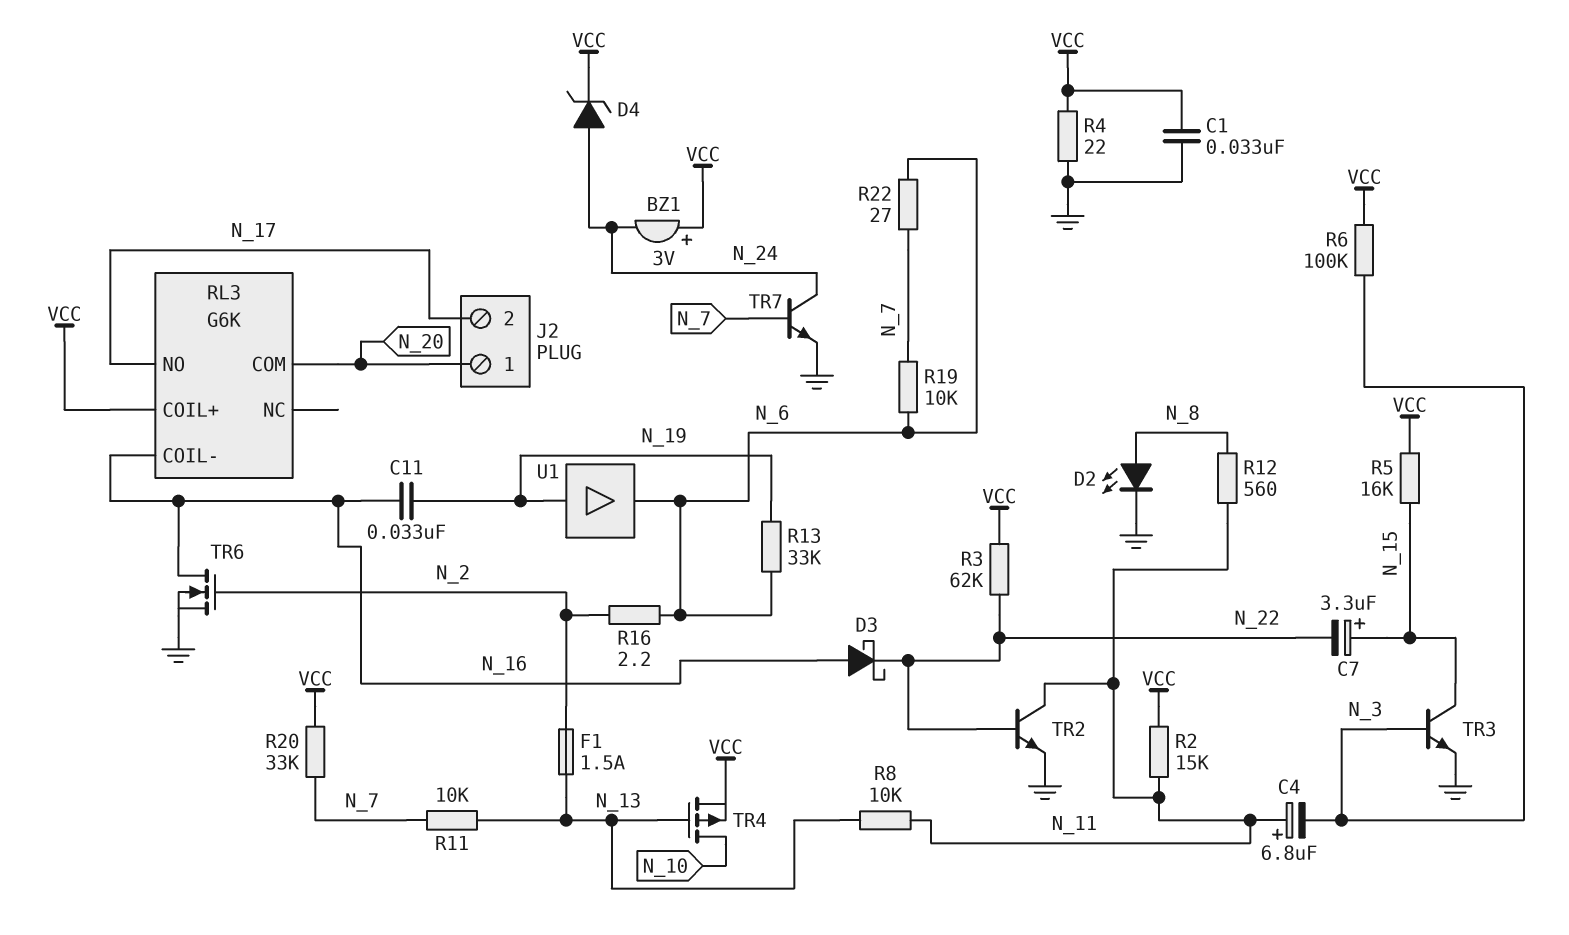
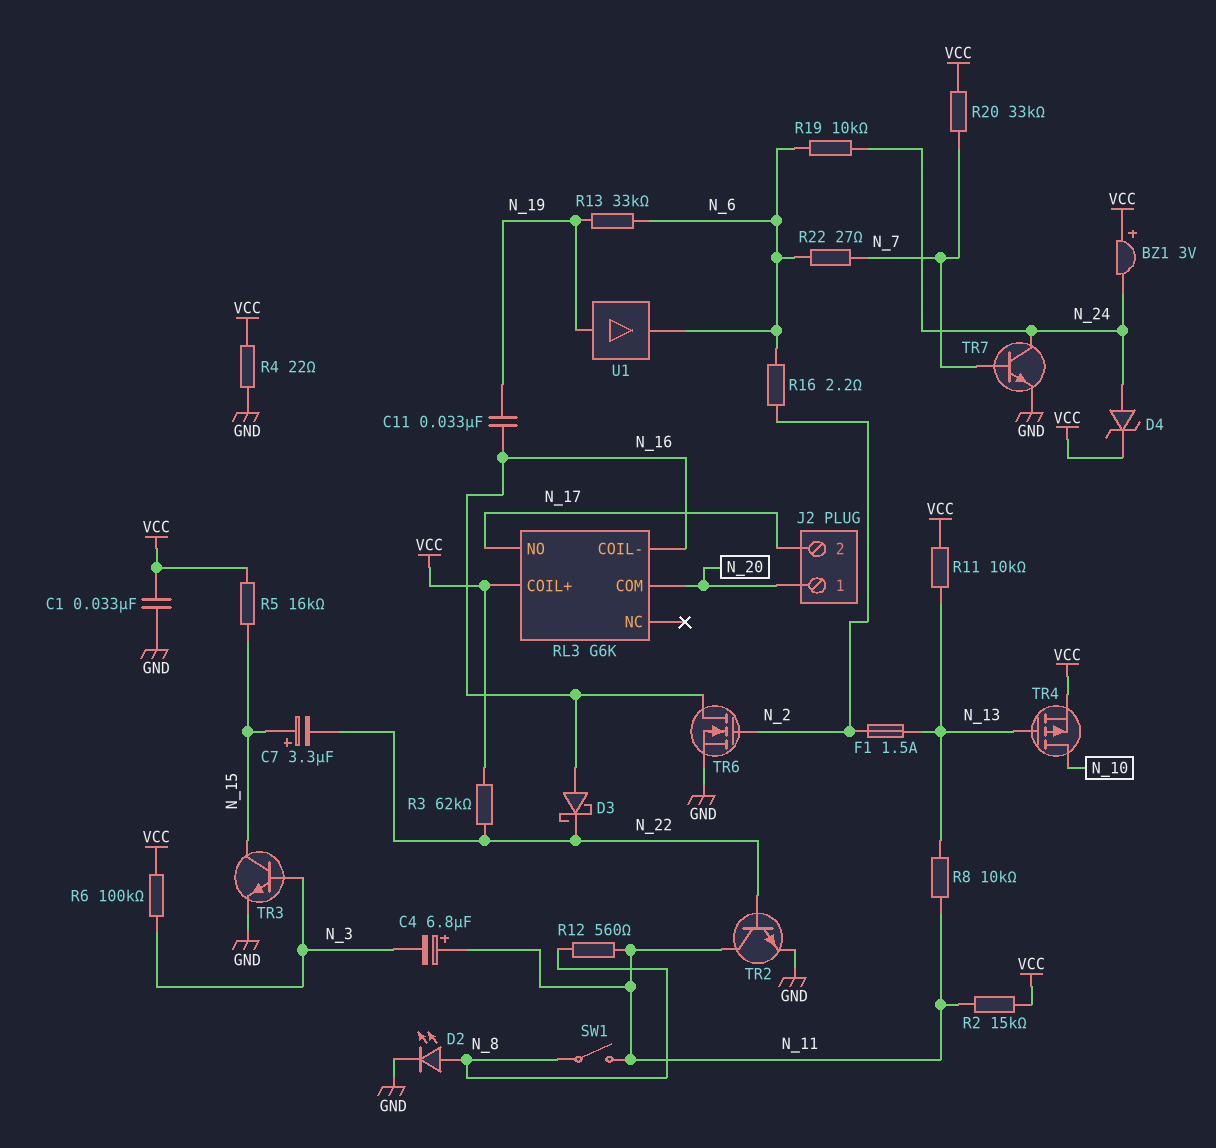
R11: 10k (N_7, N_13) -> 10k (N_13, VCC)
R19: 10k (N_6, N_7) -> 10k (N_6, N_24)
SW1: none -> switch (N_8, N_11)

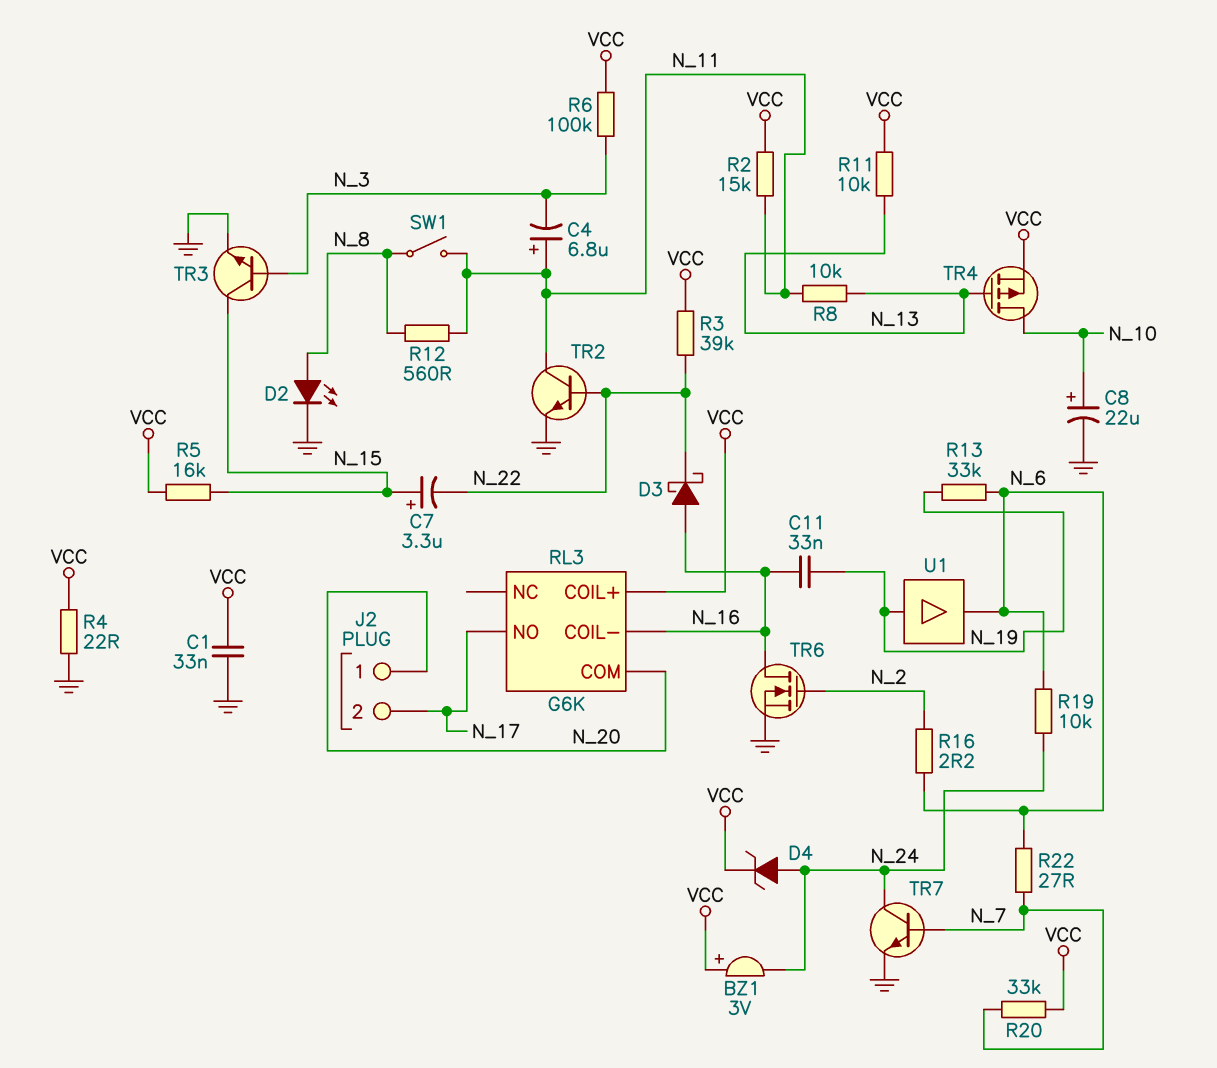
C8: none -> 22uF (plus N_10, minus GND)
F1: 1.5A (N_2, N_13) -> none
R3: 62k (N_22, VCC) -> 39k (N_22, VCC)

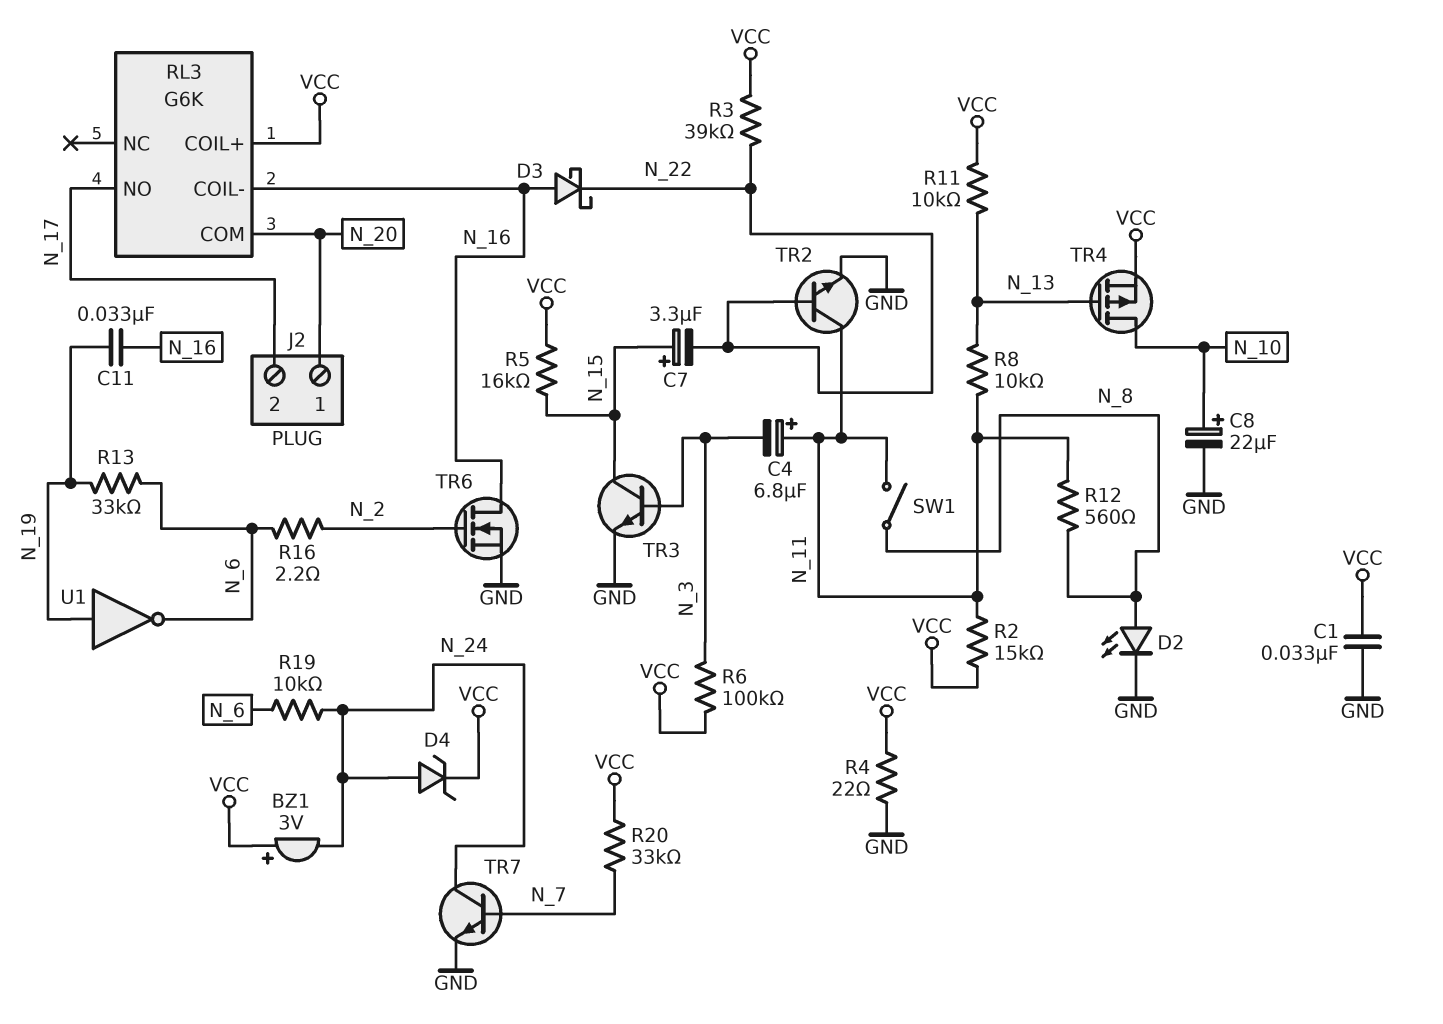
R22: 27 (N_6, N_7) -> none
U1: buffer (in N_19, out N_6) -> NOT (in N_19, out N_6)

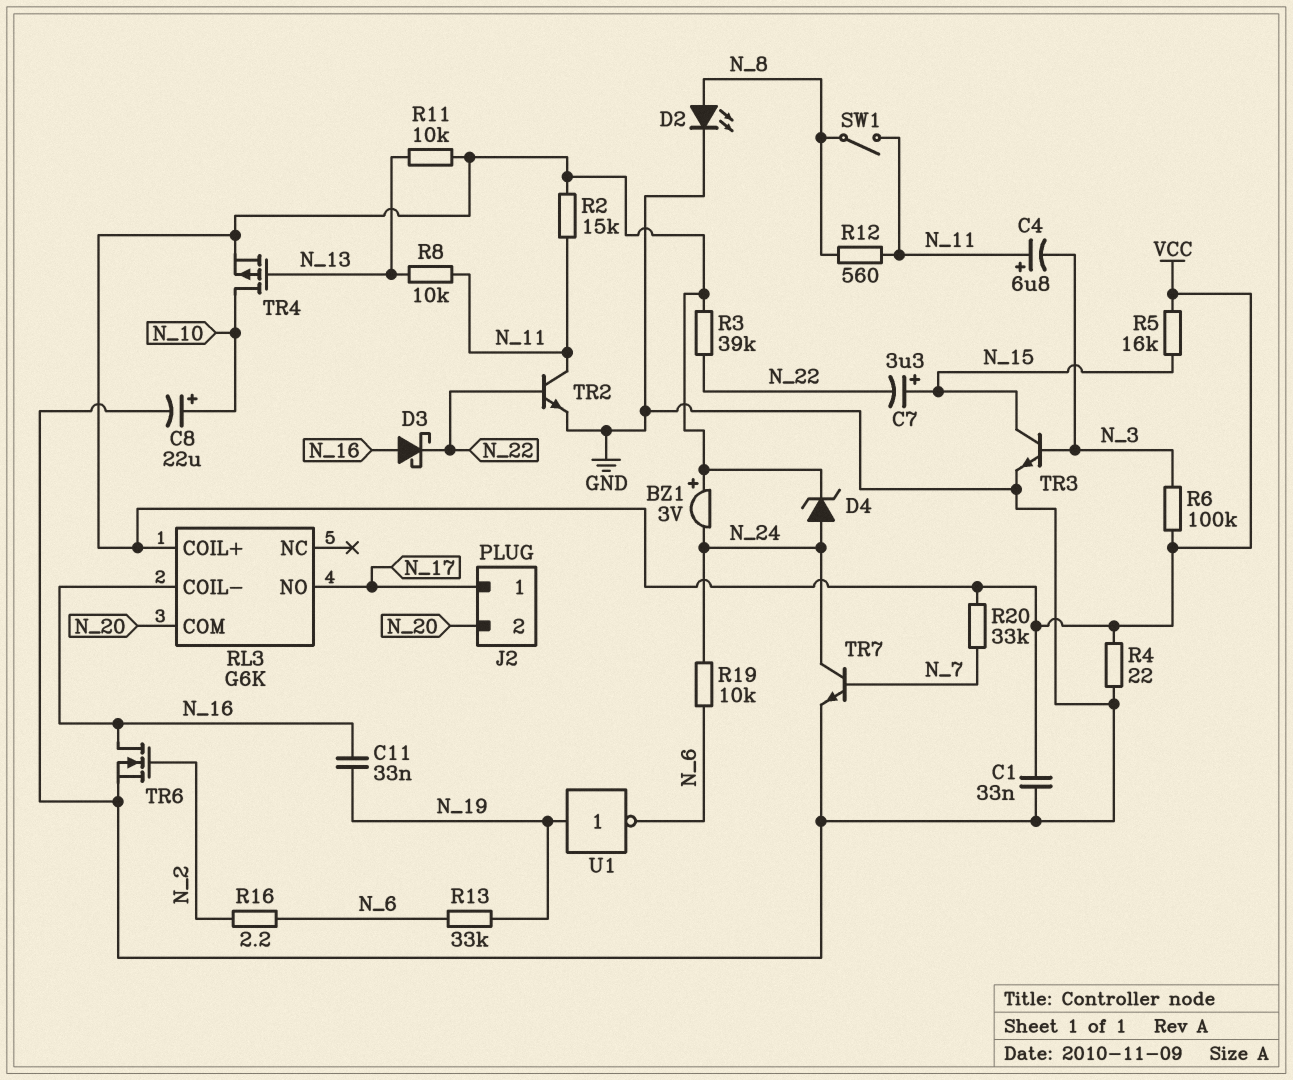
J2 pin 1: N_20 -> N_17
J2 pin 2: N_17 -> N_20

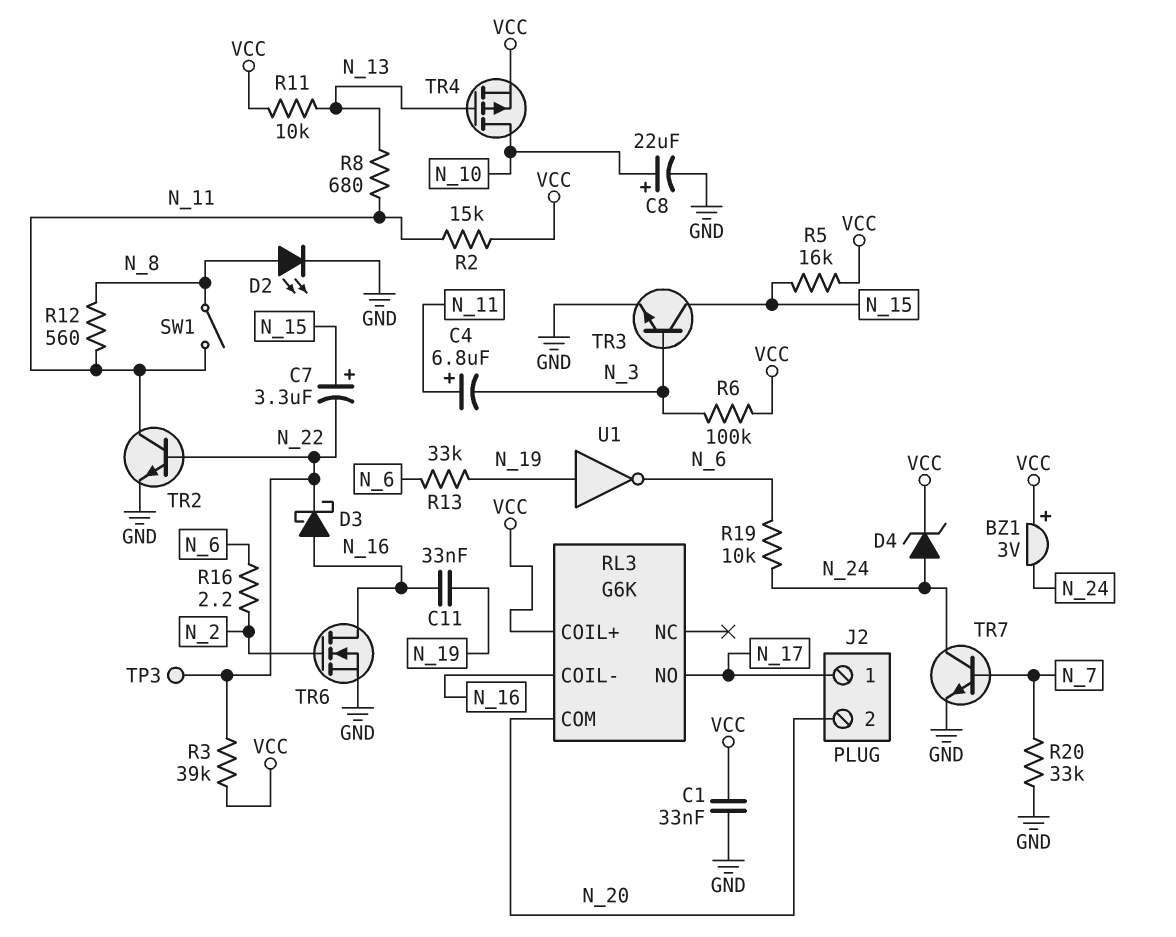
R4: 22 (GND, VCC) -> none
R8: 10k (N_11, N_13) -> 680 (N_11, N_13)
R20: 33k (N_7, VCC) -> 33k (GND, N_7)
TP3: none -> test point (N_22)

